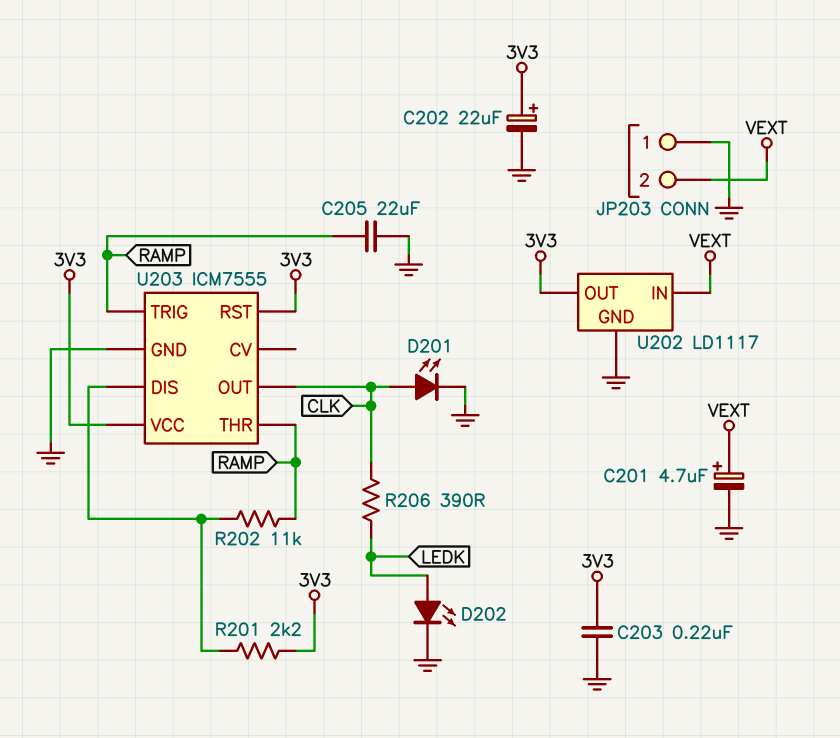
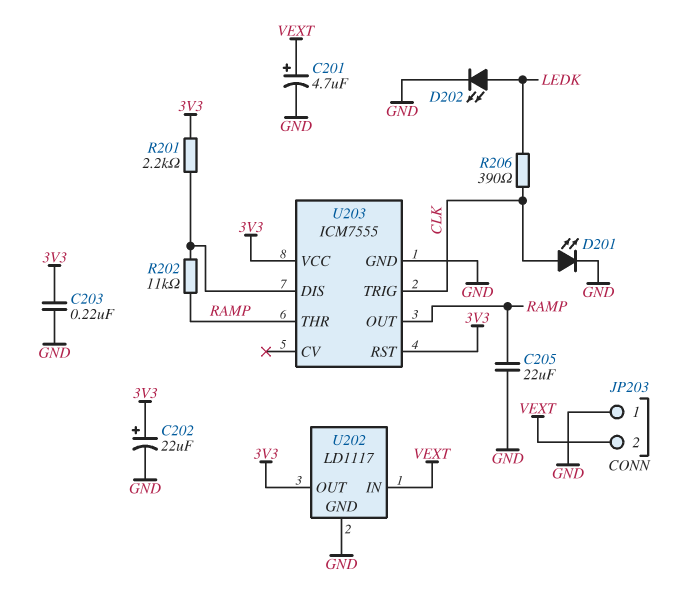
U203 pin OUT: CLK -> RAMP
U203 pin TRIG: RAMP -> CLK

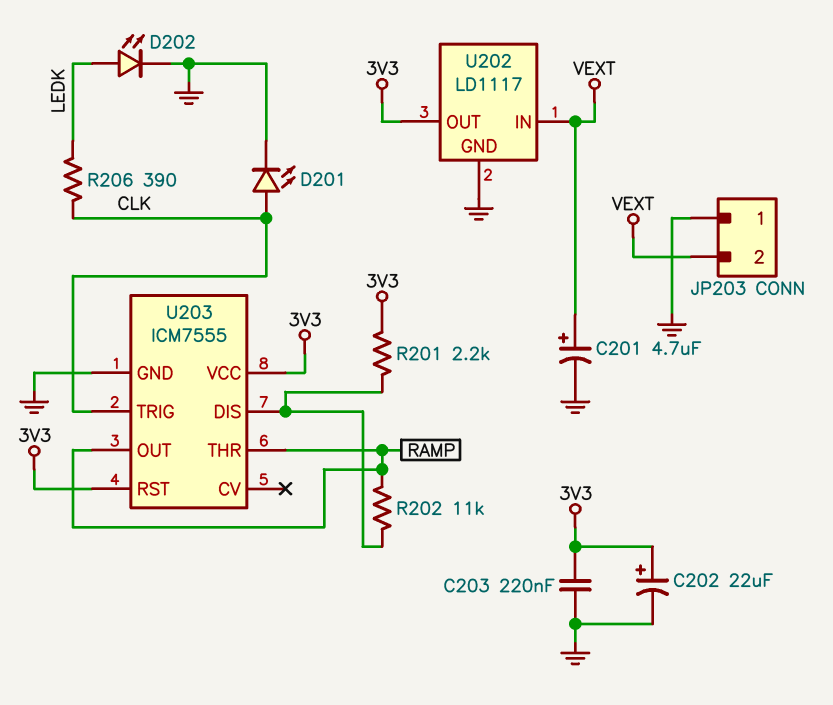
C205: 22uF (GND, RAMP) -> none

